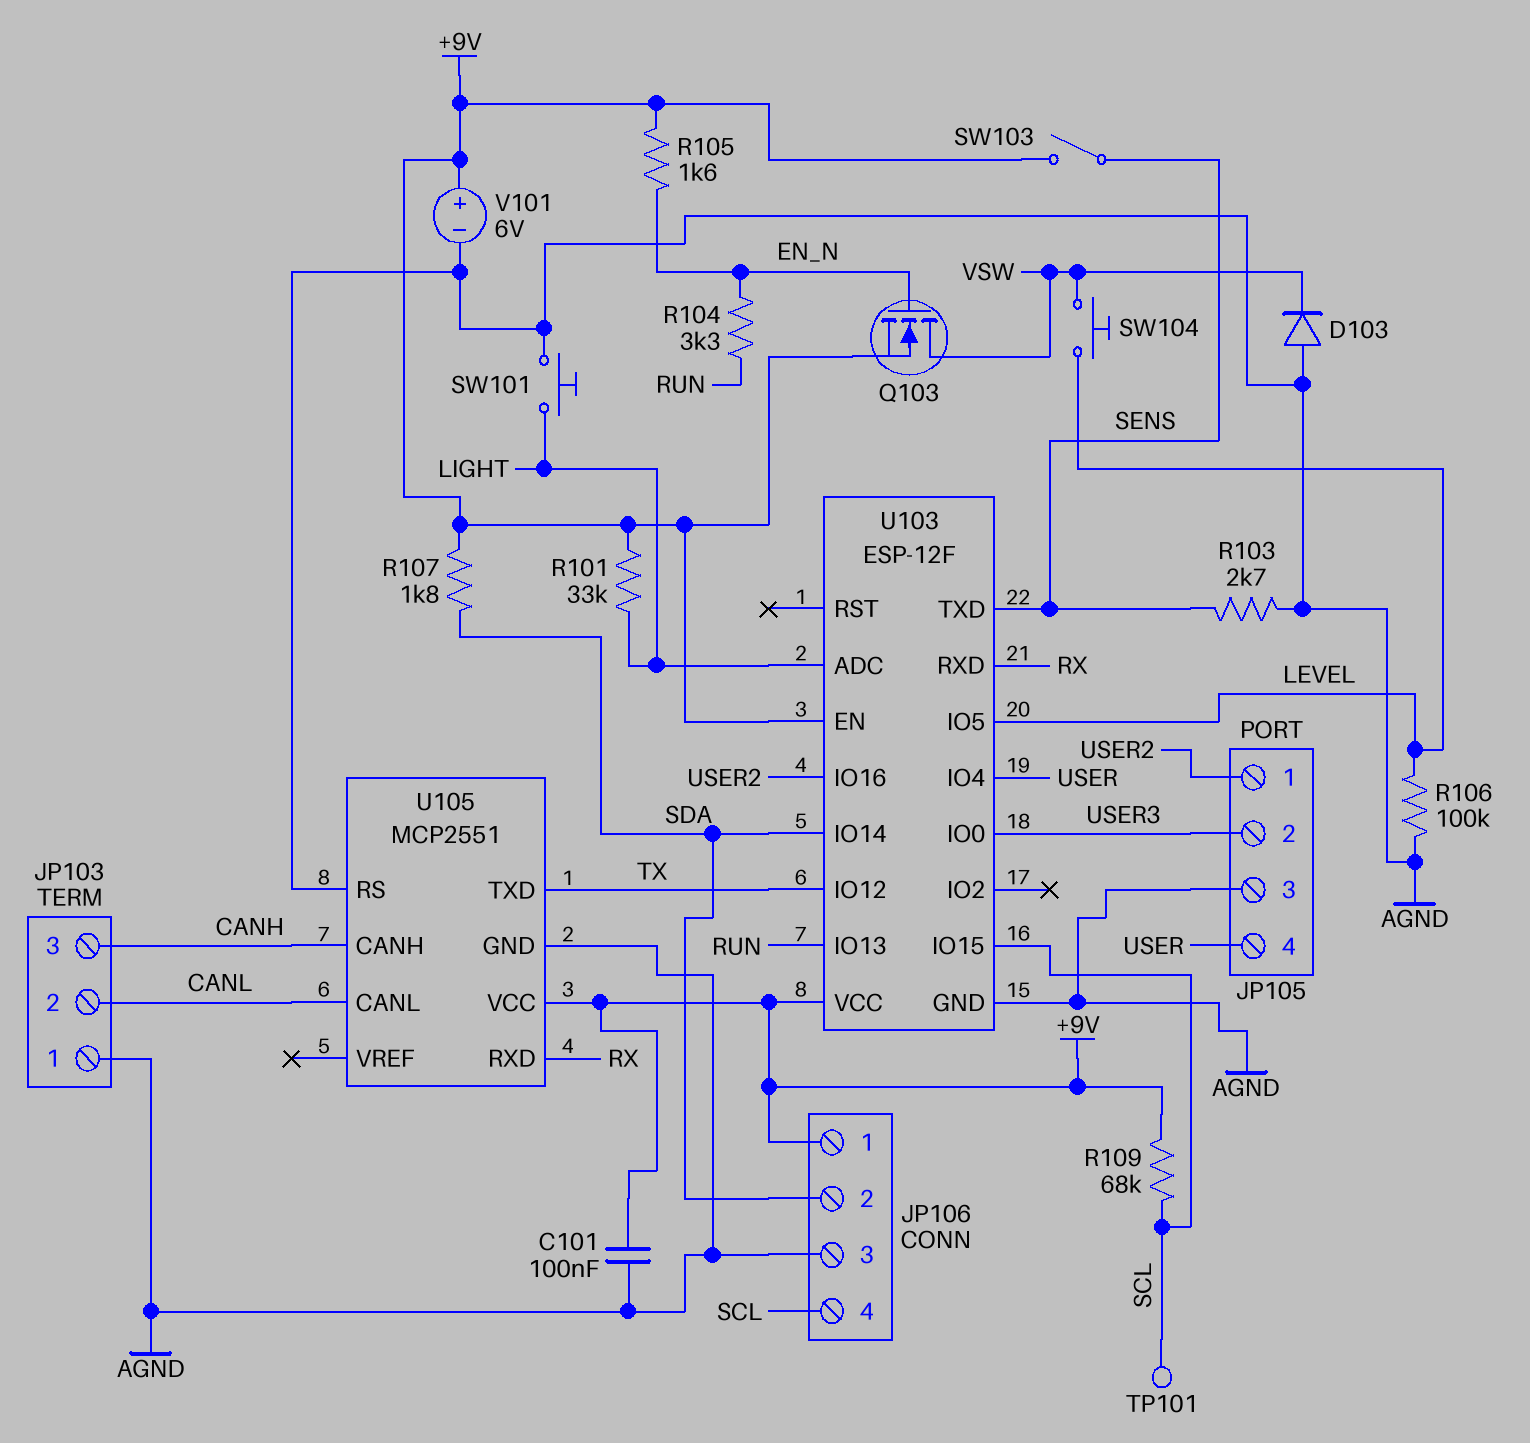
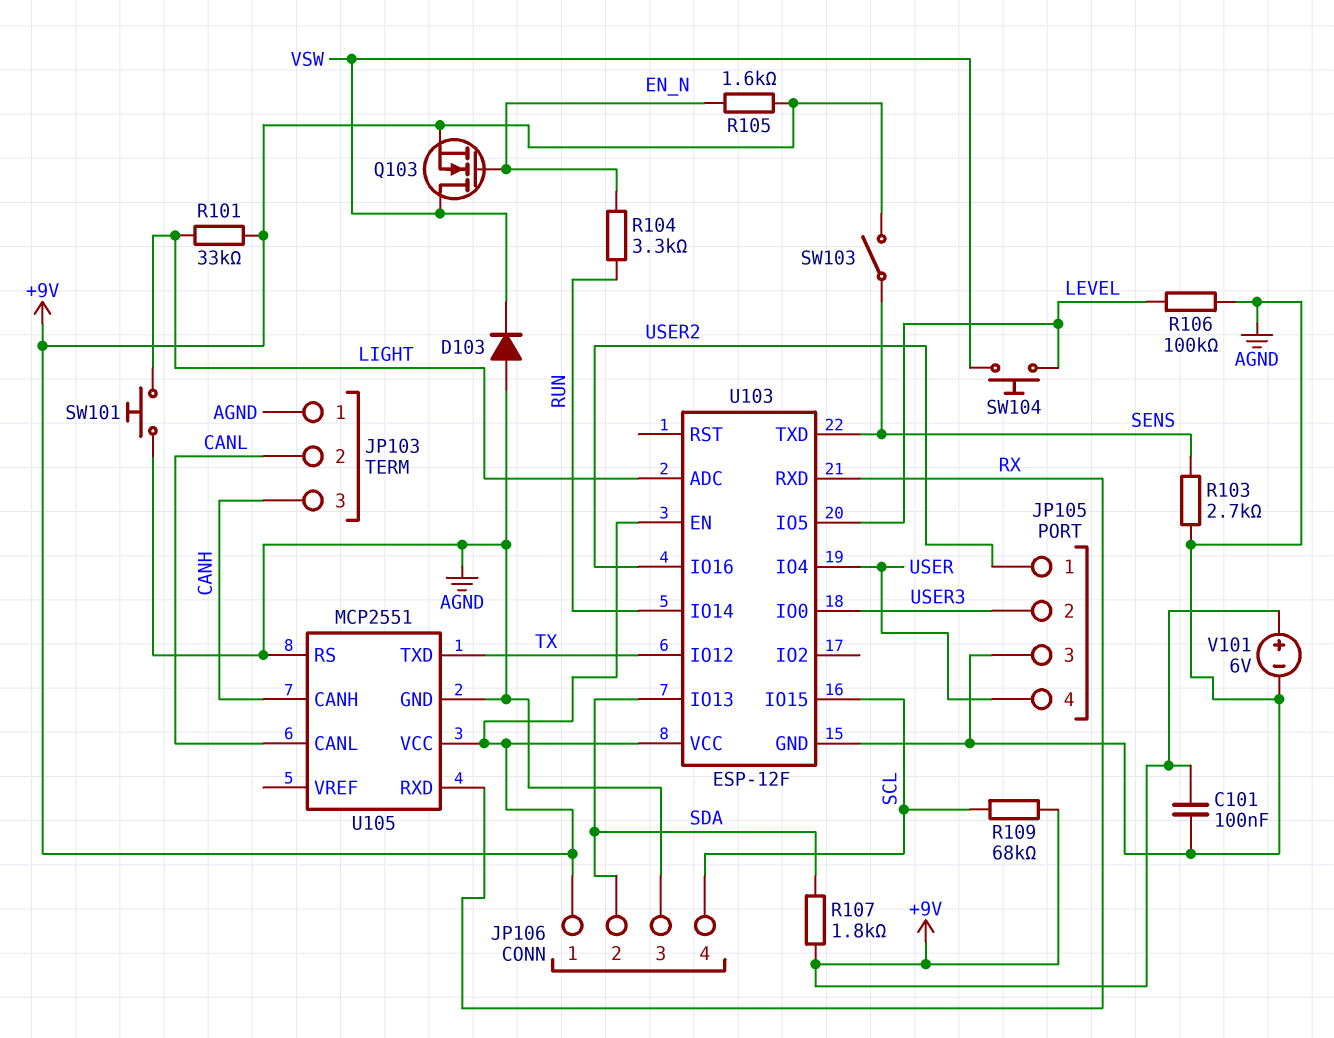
TP101: test point (SCL) -> none
U103 pin IO13: RUN -> SDA
U103 pin IO14: SDA -> RUN

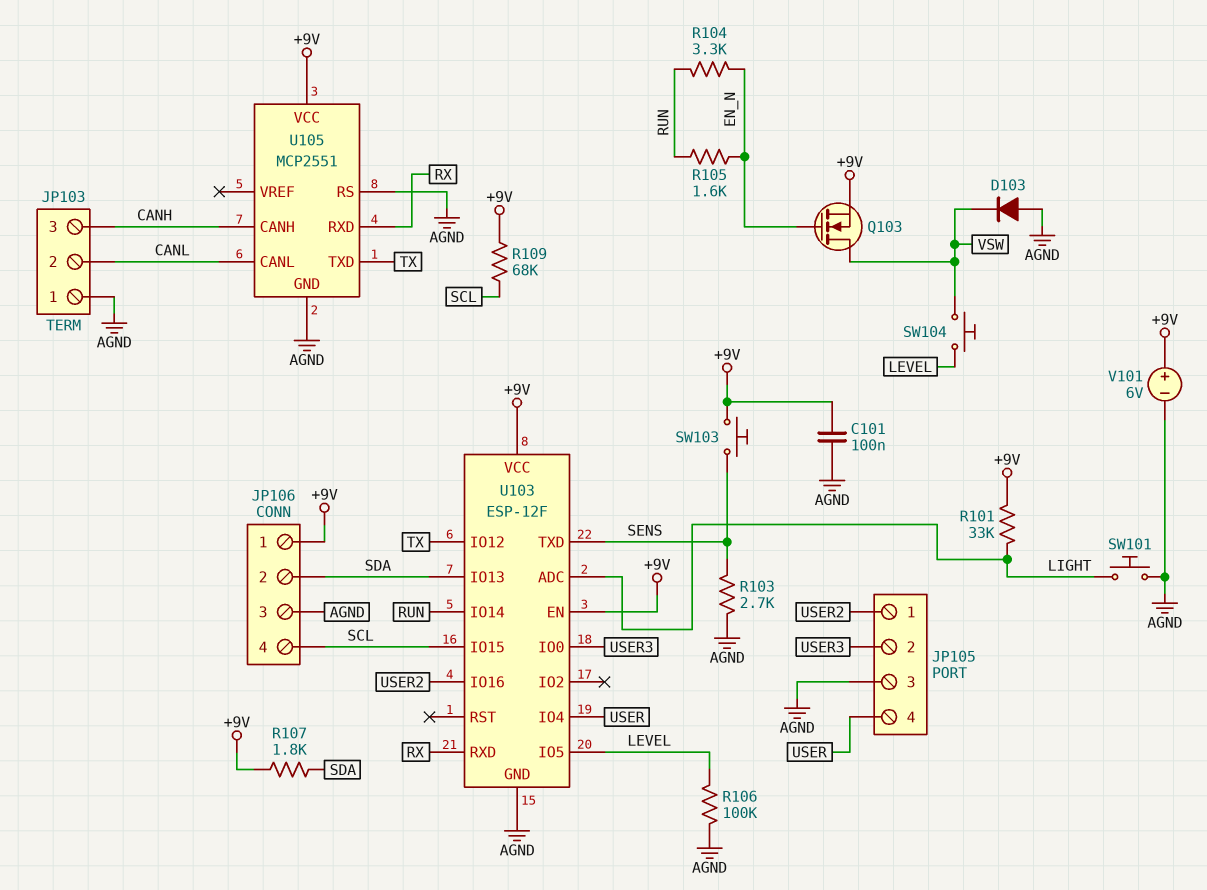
R105: 1.6k (+9V, EN_N) -> 1.6k (EN_N, RUN)
SW103: switch (+9V, SENS) -> button (+9V, SENS)

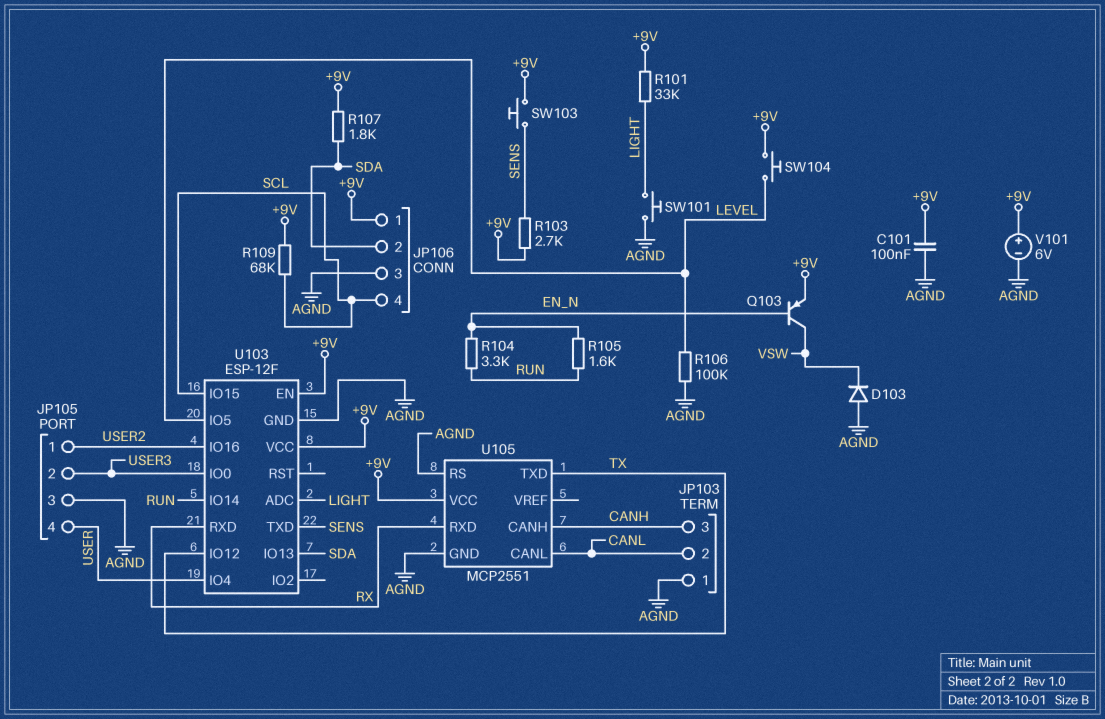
Q103: NMOS (G EN_N, D VSW, S +9V) -> PNP (B EN_N, C VSW, E +9V)
R103: 2.7k (AGND, SENS) -> 2.7k (+9V, SENS)
SW104: button (LEVEL, VSW) -> button (+9V, LEVEL)

